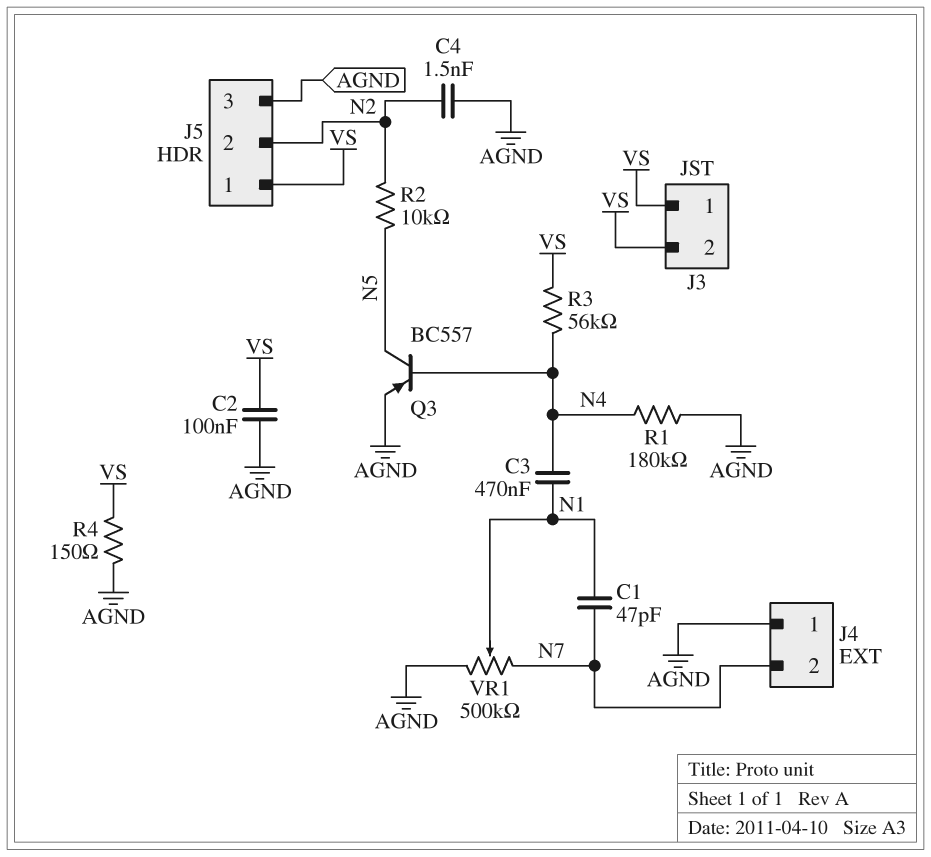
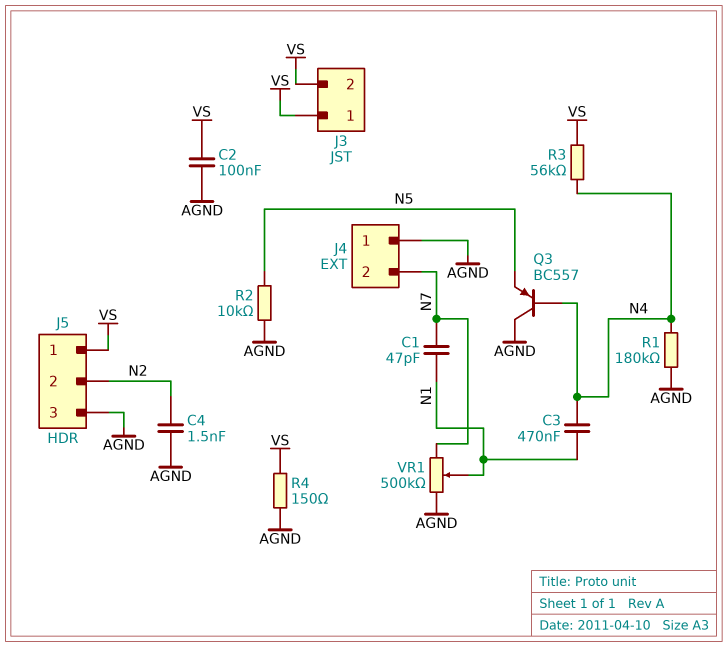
Q3: PNP BC557 (B N4, C N5, E AGND) -> PNP BC557 (B N4, C AGND, E N5)
R2: 10k (N2, N5) -> 10k (AGND, N5)

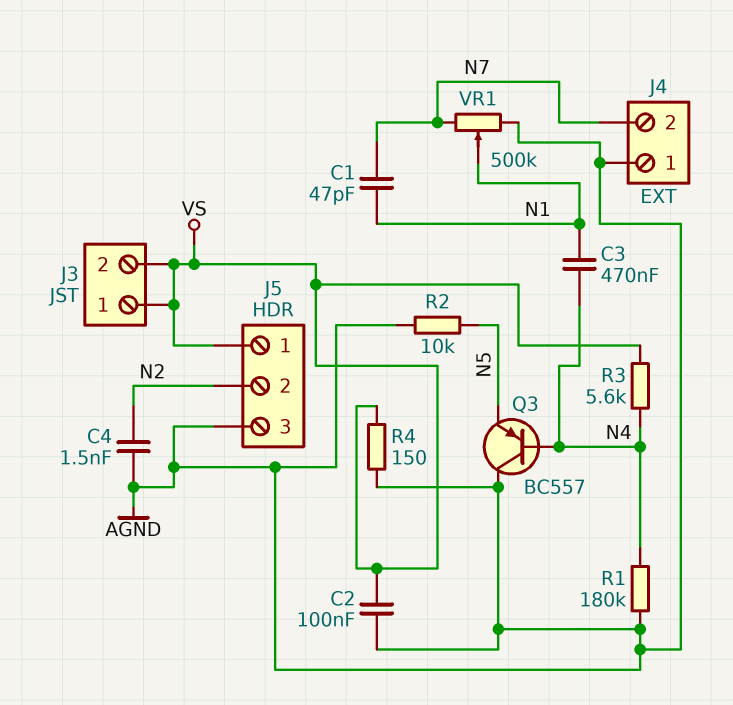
R3: 56k (N4, VS) -> 5.6k (N4, VS)

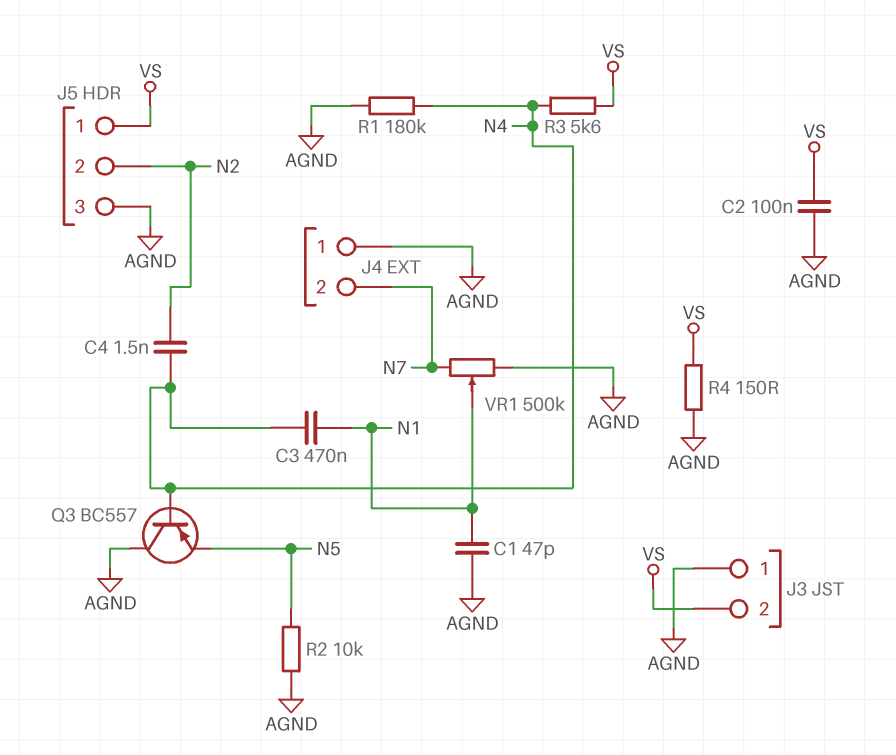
C1: 47pF (N1, N7) -> 47pF (AGND, N1)
C4: 1.5nF (AGND, N2) -> 1.5nF (N2, N4)
J3 pin 1: VS -> AGND

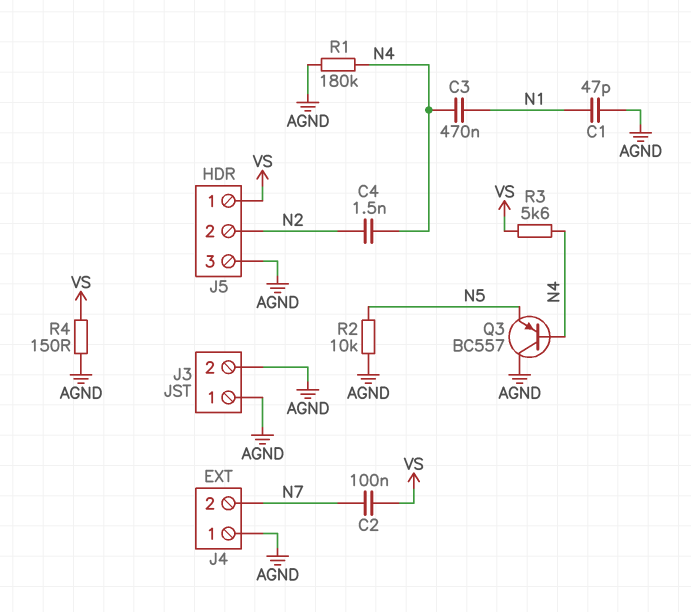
C2: 100nF (AGND, VS) -> 100nF (N7, VS)
J3 pin 2: VS -> AGND
VR1: 500k (AGND, N7, wiper N1) -> none

